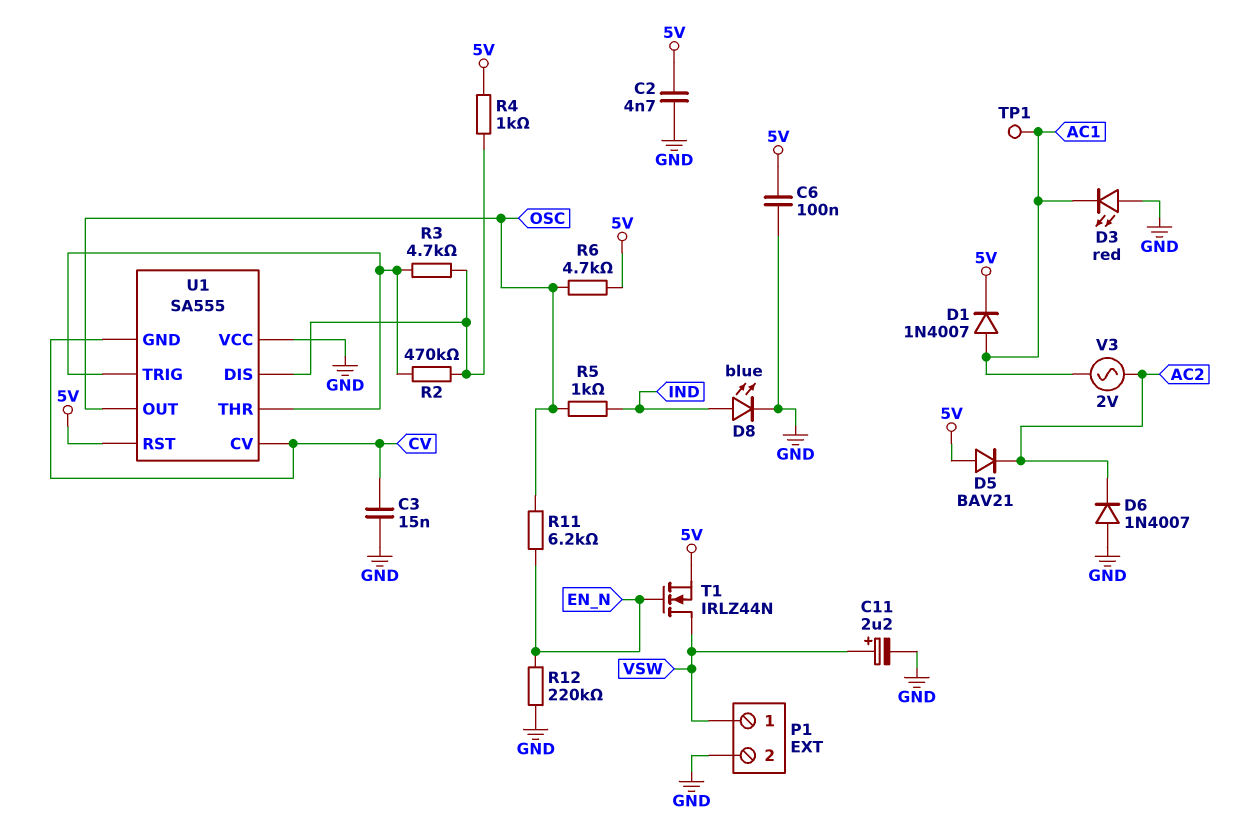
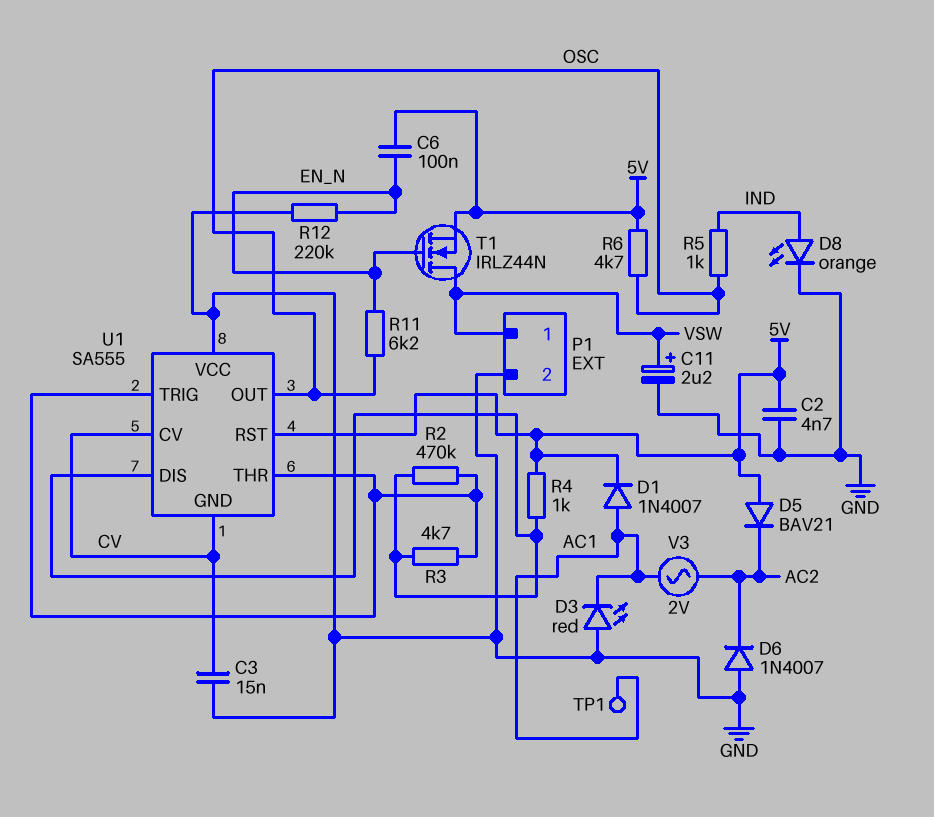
C6: 100nF (5V, GND) -> 100nF (5V, EN_N)
D8: LED blue (A IND, K GND) -> LED orange (A IND, K GND)

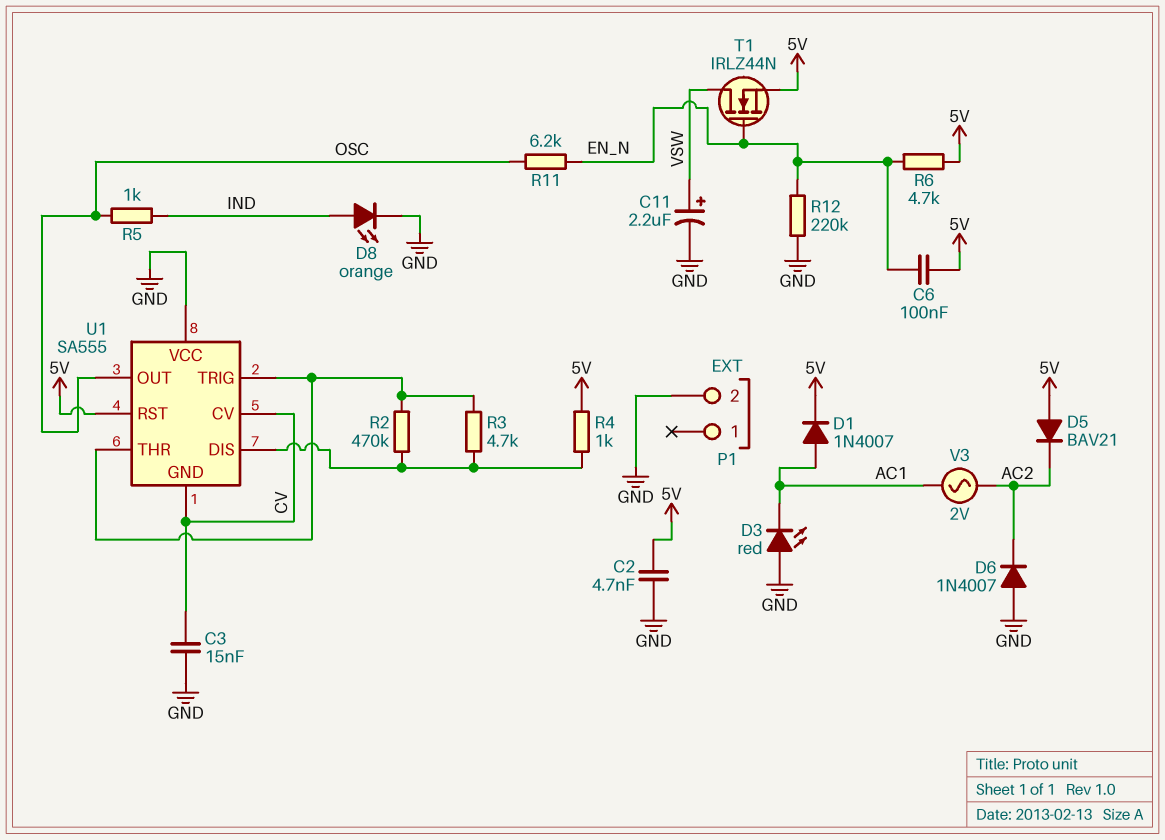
P1 pin 1: VSW -> none
R6: 4.7k (5V, OSC) -> 4.7k (5V, EN_N)
TP1: test point (AC1) -> none

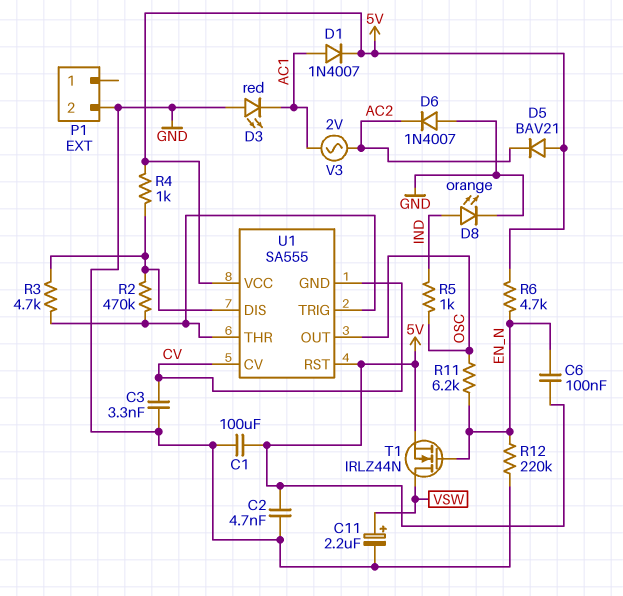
C1: none -> 100uF (5V, GND)
C3: 15nF (CV, GND) -> 3.3nF (CV, GND)
U1 pin VCC: GND -> 5V

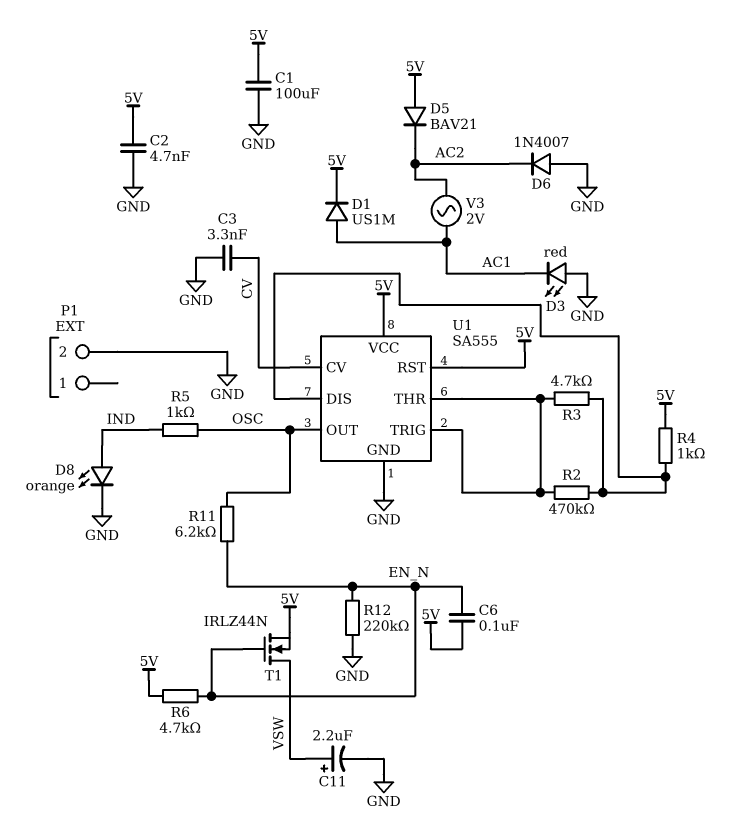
D1: diode 1N4007 (A AC1, K 5V) -> diode US1M (A AC1, K 5V)
U1 pin GND: CV -> GND

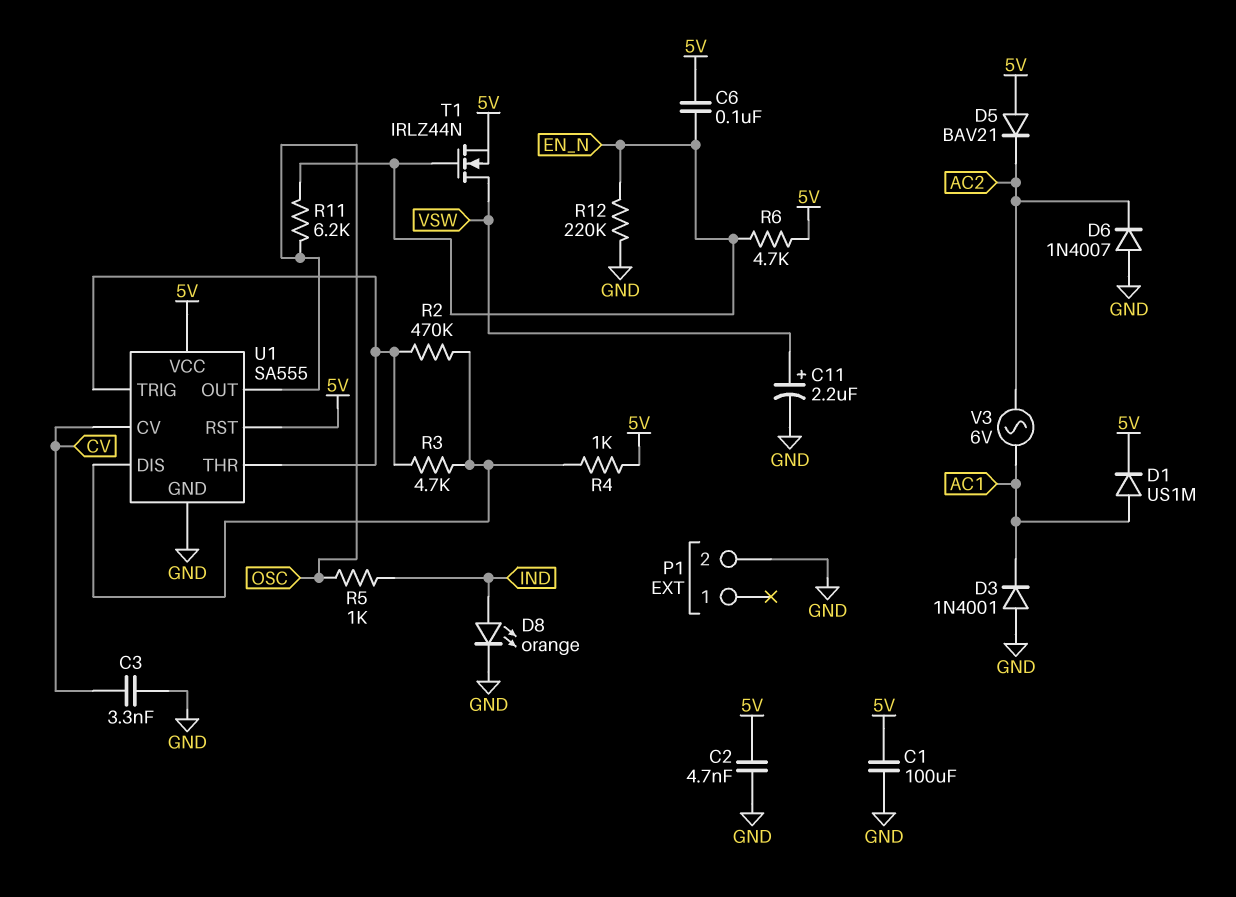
D3: LED red (A GND, K AC1) -> diode 1N4001 (A GND, K AC1)
V3: AC 2V (AC1, AC2) -> AC 6V (AC1, AC2)

